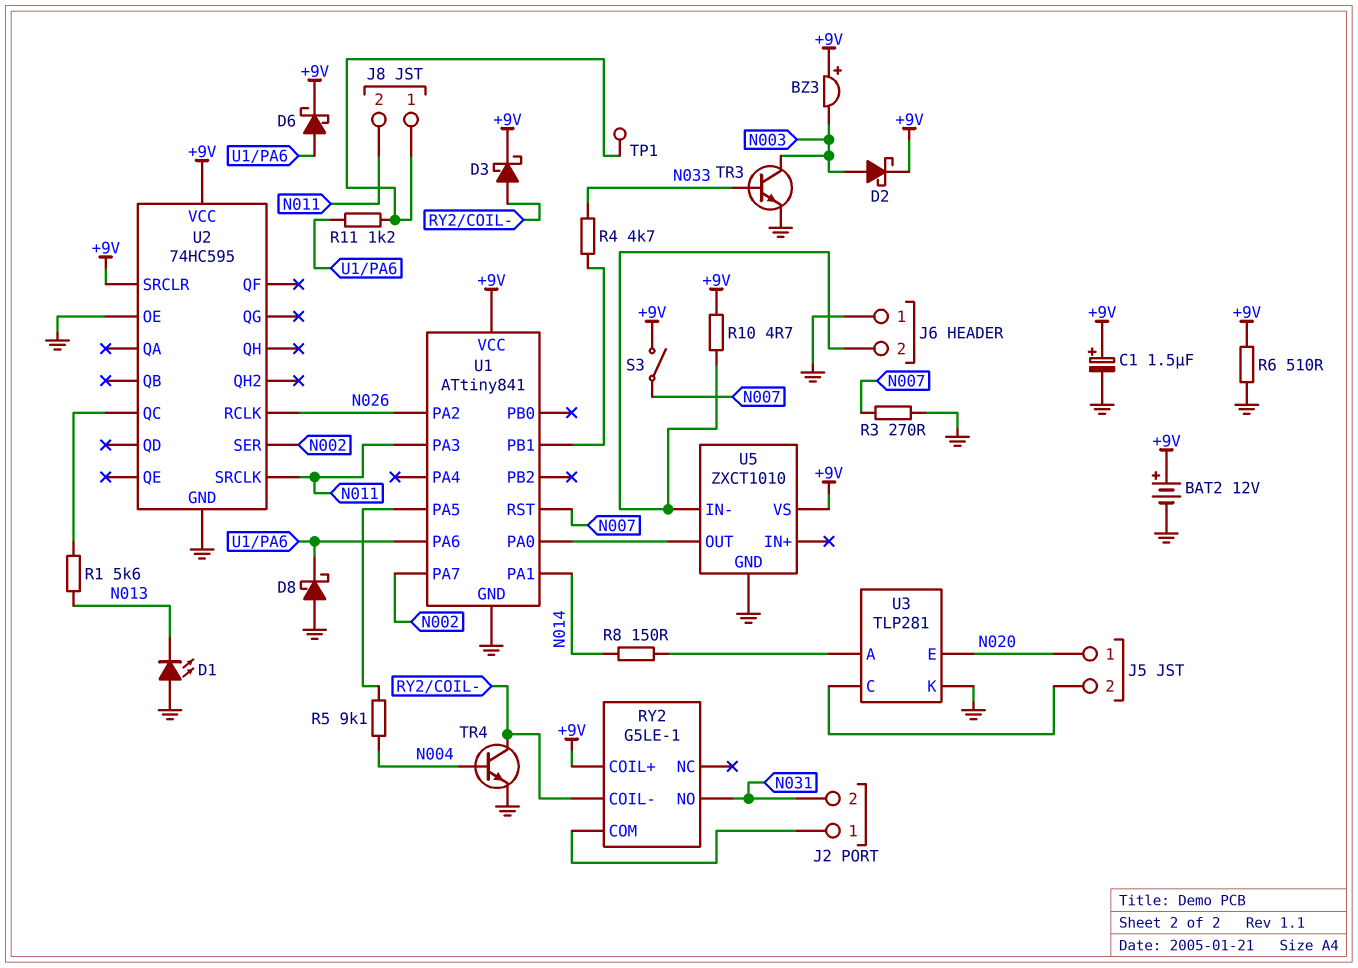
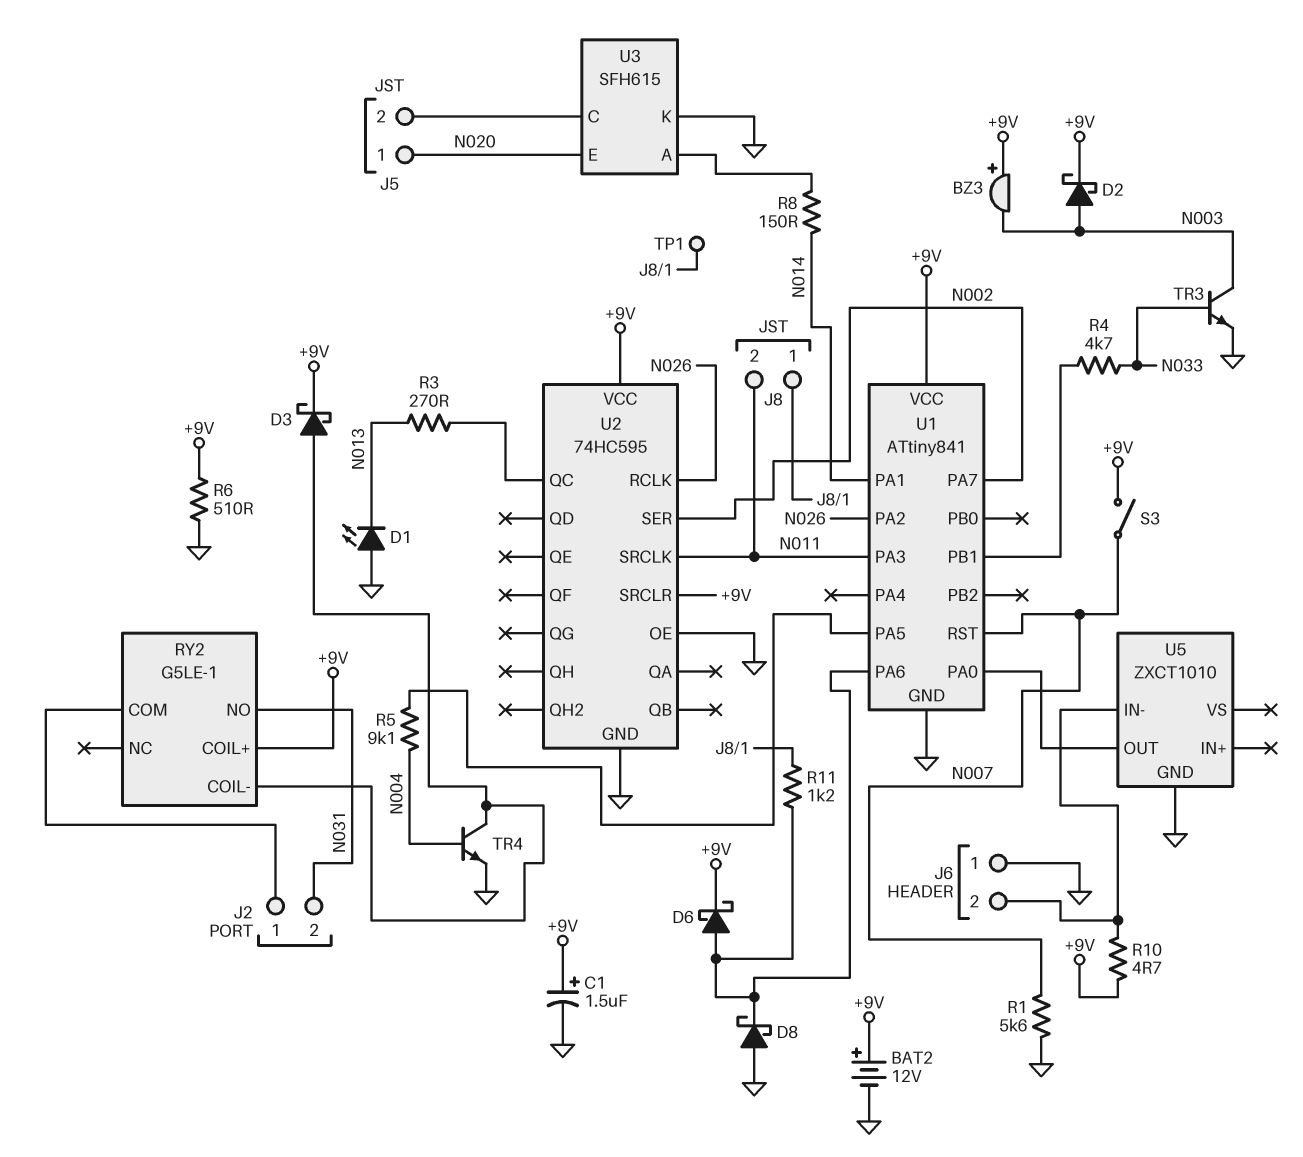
R1: 5.6k (N013, U2/QC) -> 5.6k (GND, N007)
R3: 270 (GND, N007) -> 270 (N013, U2/QC)
U3: TLP281 -> SFH615
U5 pin VS: +9V -> none

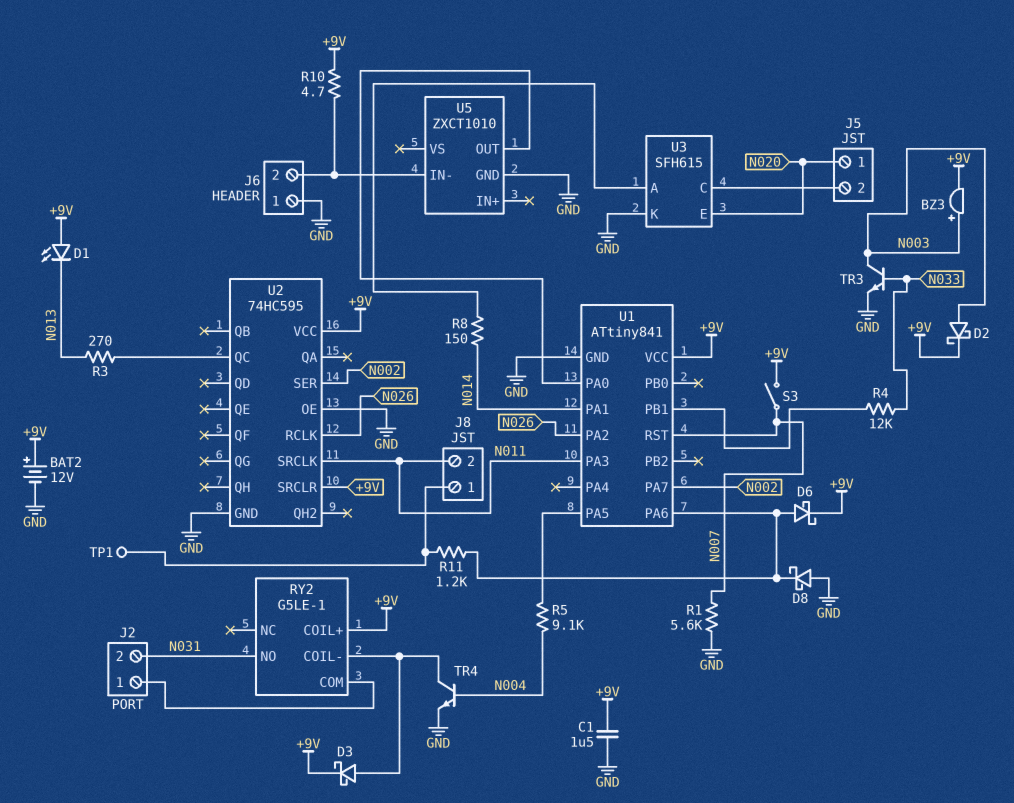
BZ3: buzzer (plus +9V, minus N003) -> buzzer (plus N003, minus +9V)
C1: 1.5uF (plus +9V, minus GND) -> 1.5uF (+9V, GND)
D1: LED (A GND, K N013) -> LED (A +9V, K N013)
R4: 4.7k (N033, U1/PB1) -> 12k (N033, U1/PB1)
R6: 510 (+9V, GND) -> none

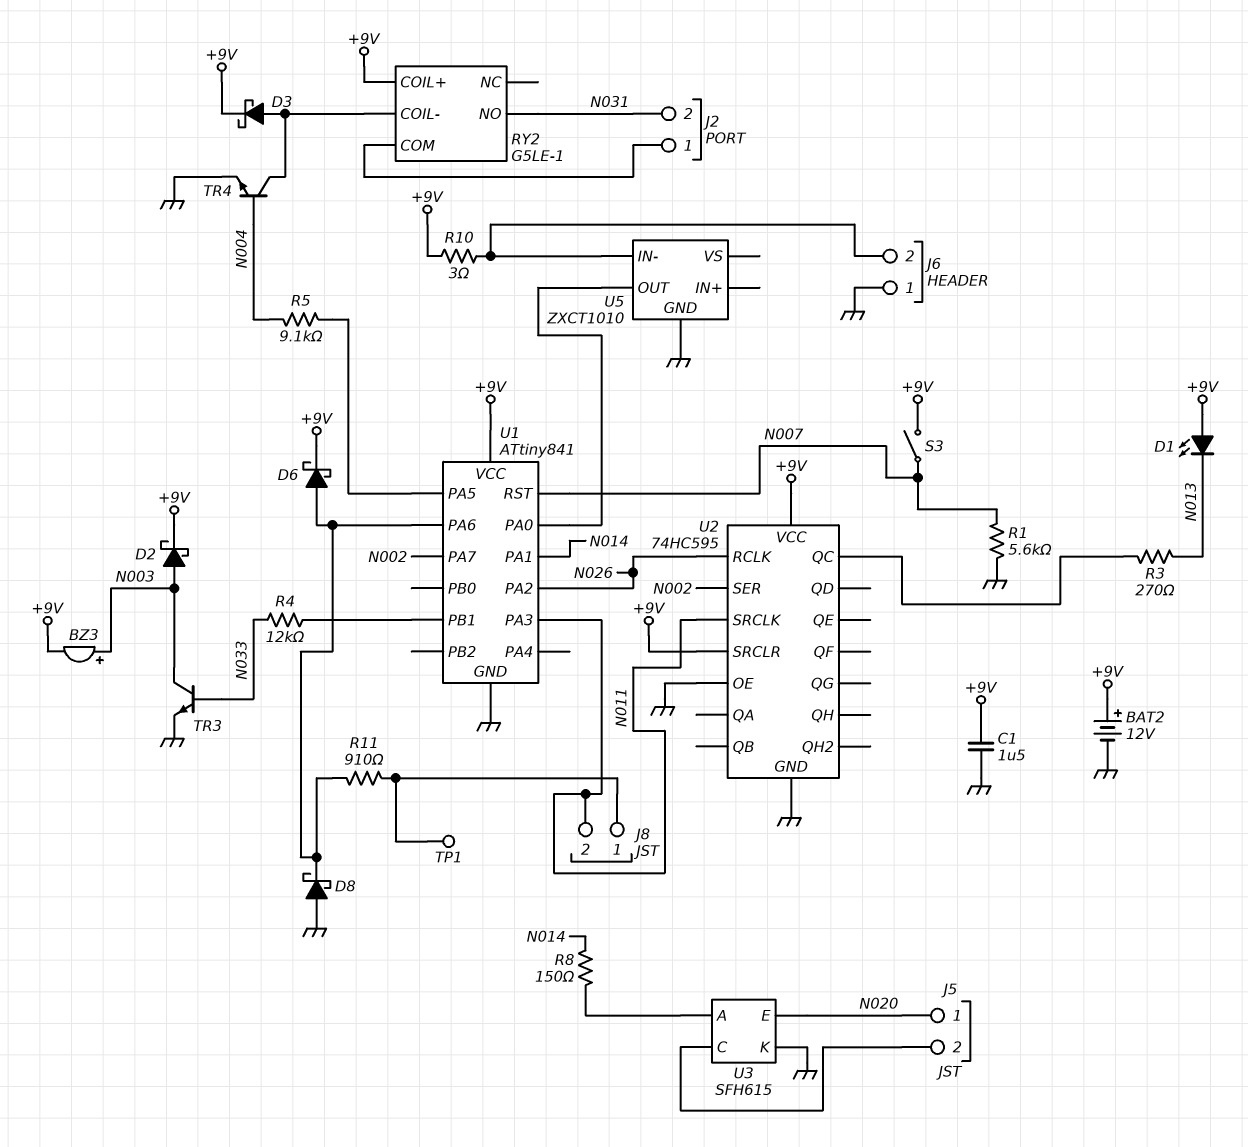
R10: 4.7 (+9V, J6/2) -> 3 (+9V, J6/2)
R11: 1.2k (J8/1, U1/PA6) -> 910 (J8/1, U1/PA6)

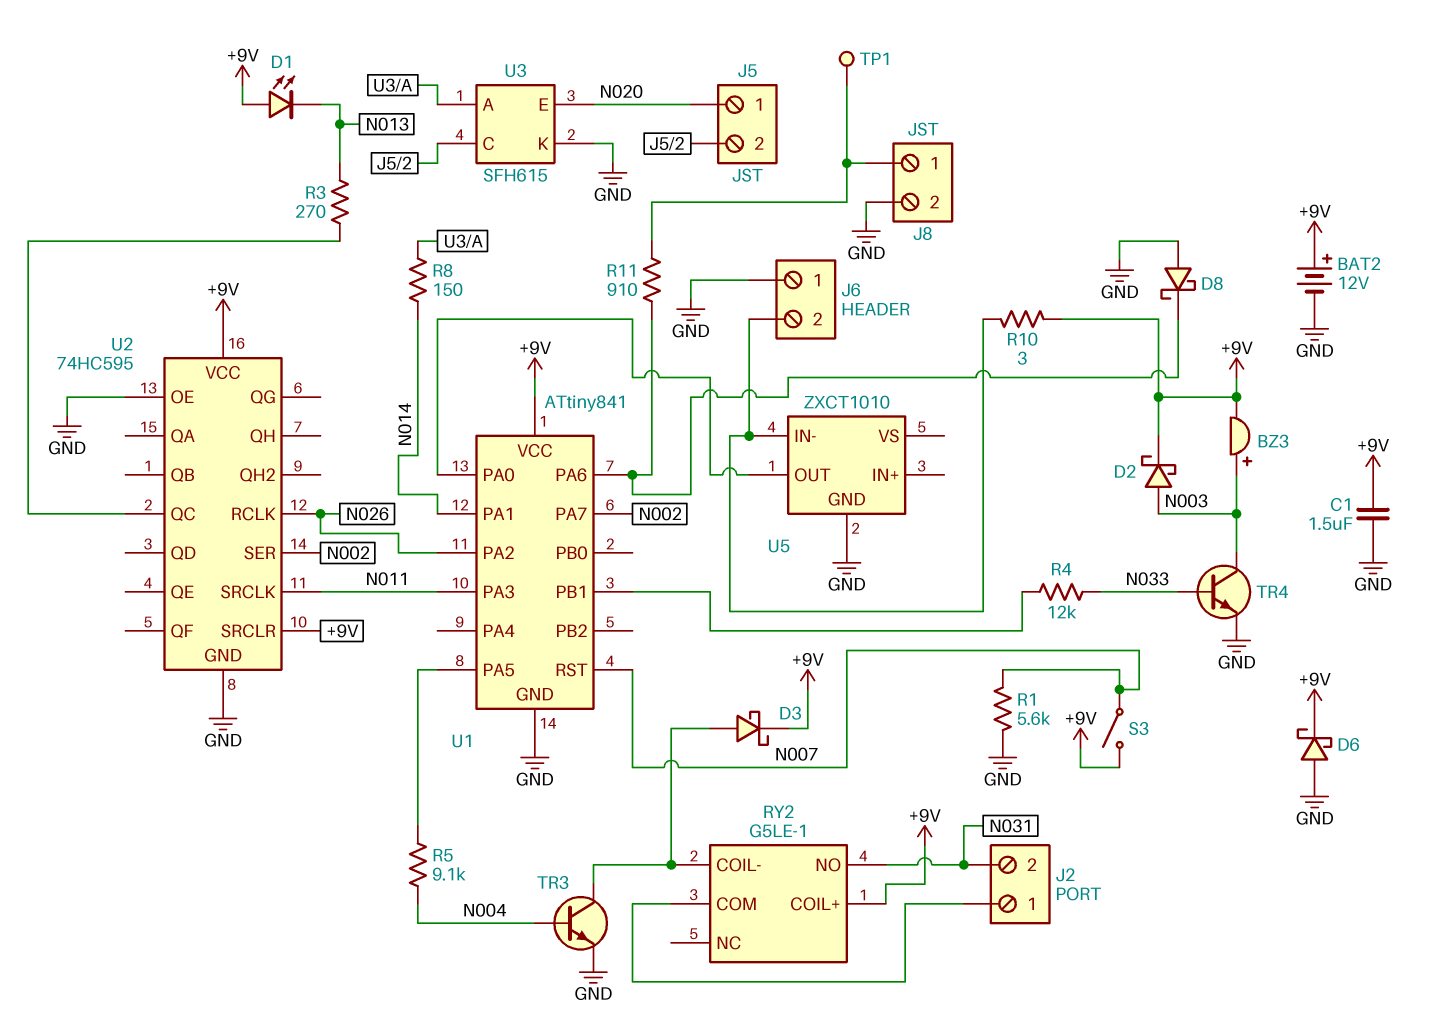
D6: schottky (A U1/PA6, K +9V) -> schottky (A GND, K +9V)
J8 pin 2: N011 -> GND
TR3: NPN (B N033, C N003, E GND) -> NPN (B N004, C RY2/COIL-, E GND)
TR4: NPN (B N004, C RY2/COIL-, E GND) -> NPN (B N033, C N003, E GND)

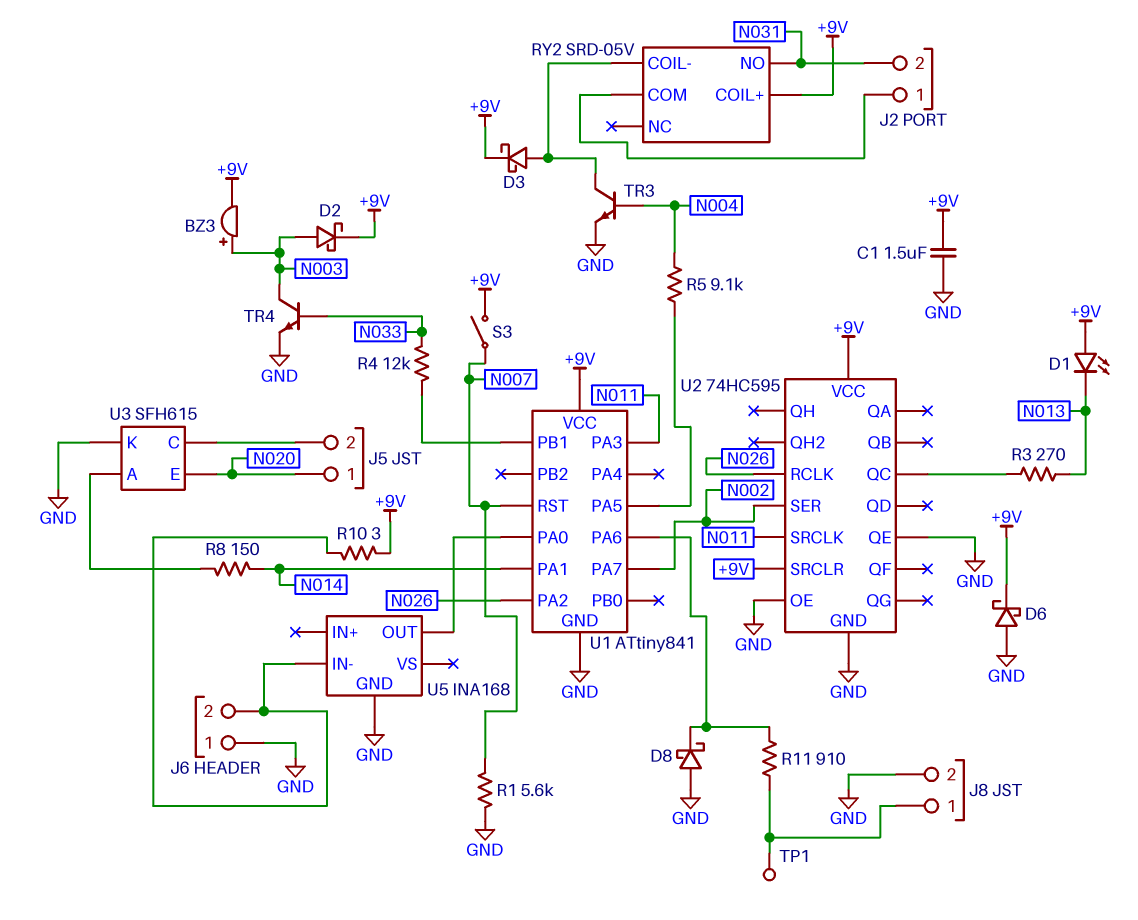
BAT2: 12V (plus +9V, minus GND) -> none
RY2: G5LE-1 -> SRD-05V
U2 pin QE: none -> GND
U5: ZXCT1010 -> INA168

